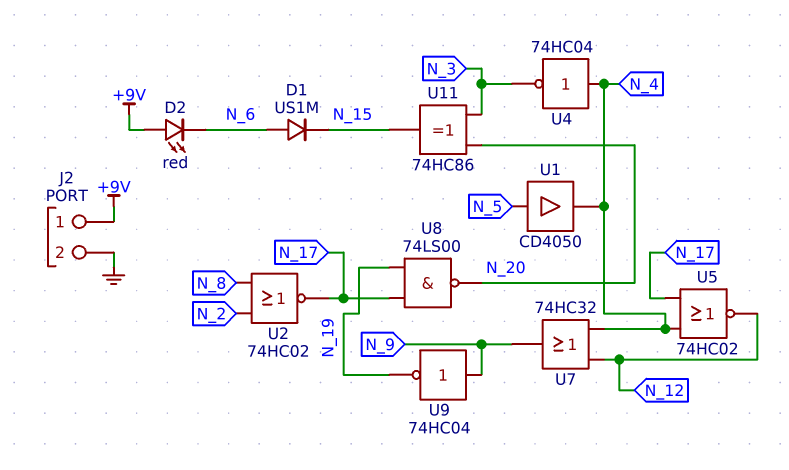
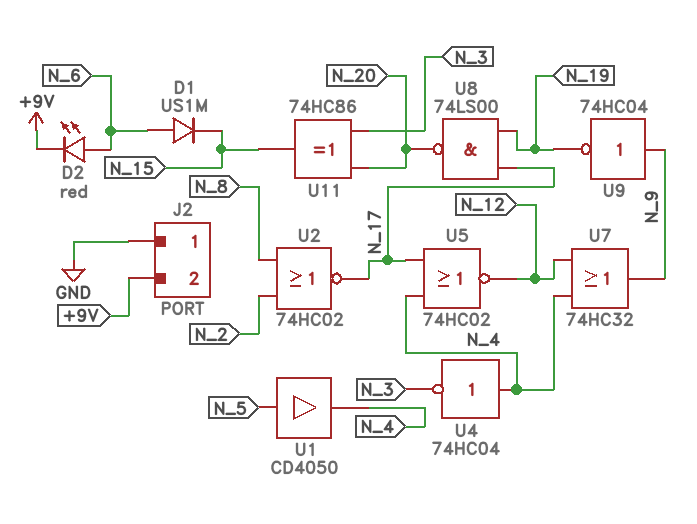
D2: LED red (A +9V, K N_6) -> LED red (A N_6, K +9V)
J2 pin 1: +9V -> GND
J2 pin 2: GND -> +9V

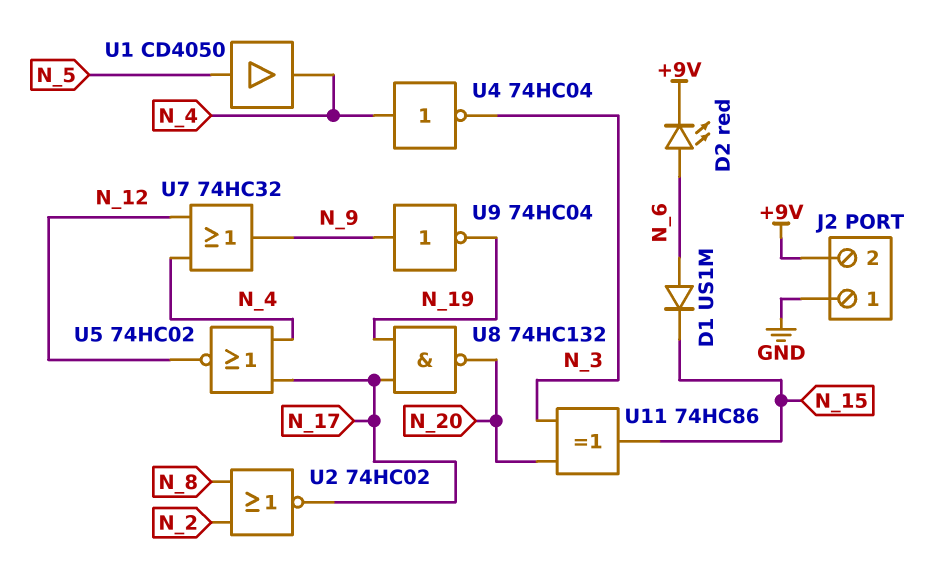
U8: NAND 74LS00 (in N_17, in N_19, out N_20) -> NAND 74HC132 (in N_17, in N_19, out N_20)

